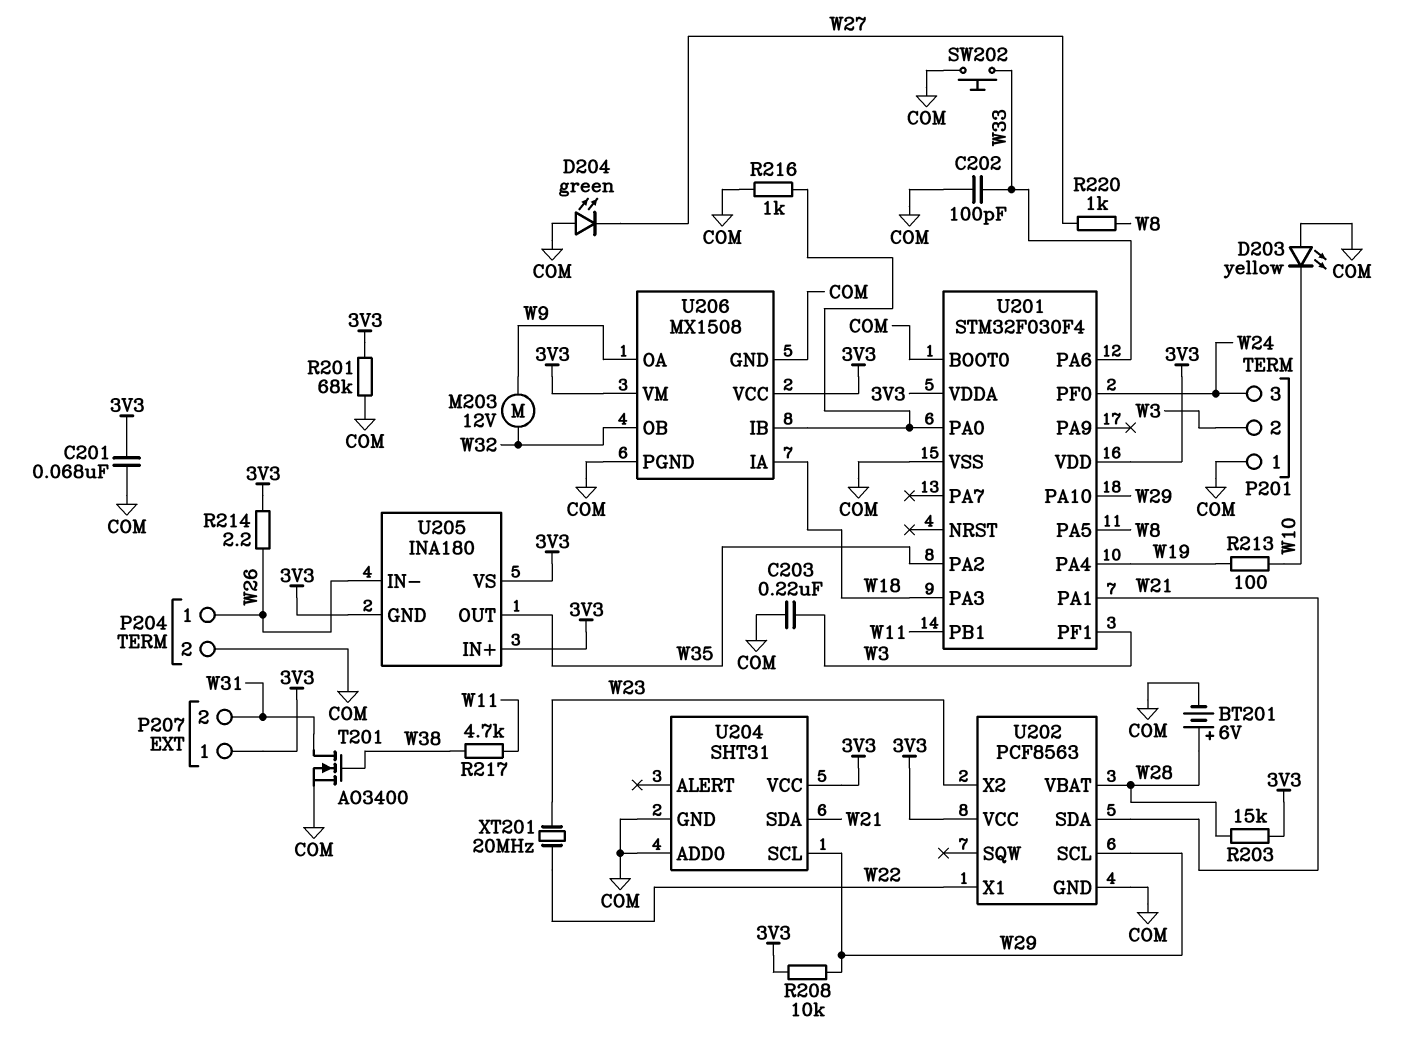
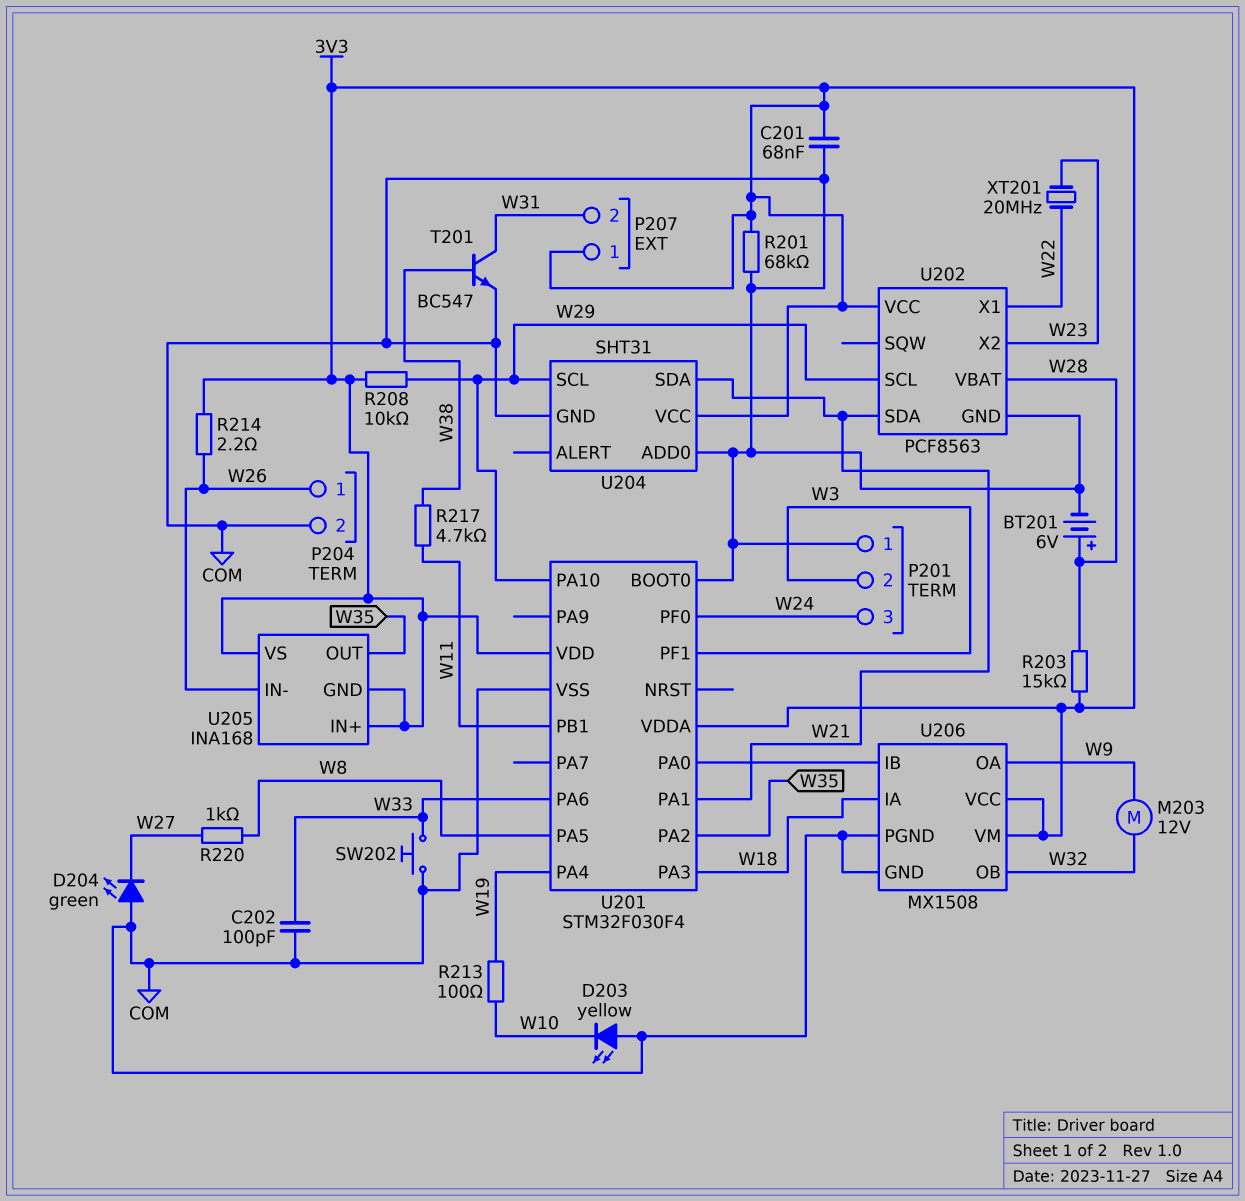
C203: 220nF (COM, W3) -> none
R216: 1k (COM, U201/PA0) -> none
T201: NMOS AO3400 (G W38, D W31, S COM) -> NPN BC547 (B W38, C W31, E COM)
U205: INA180 -> INA168

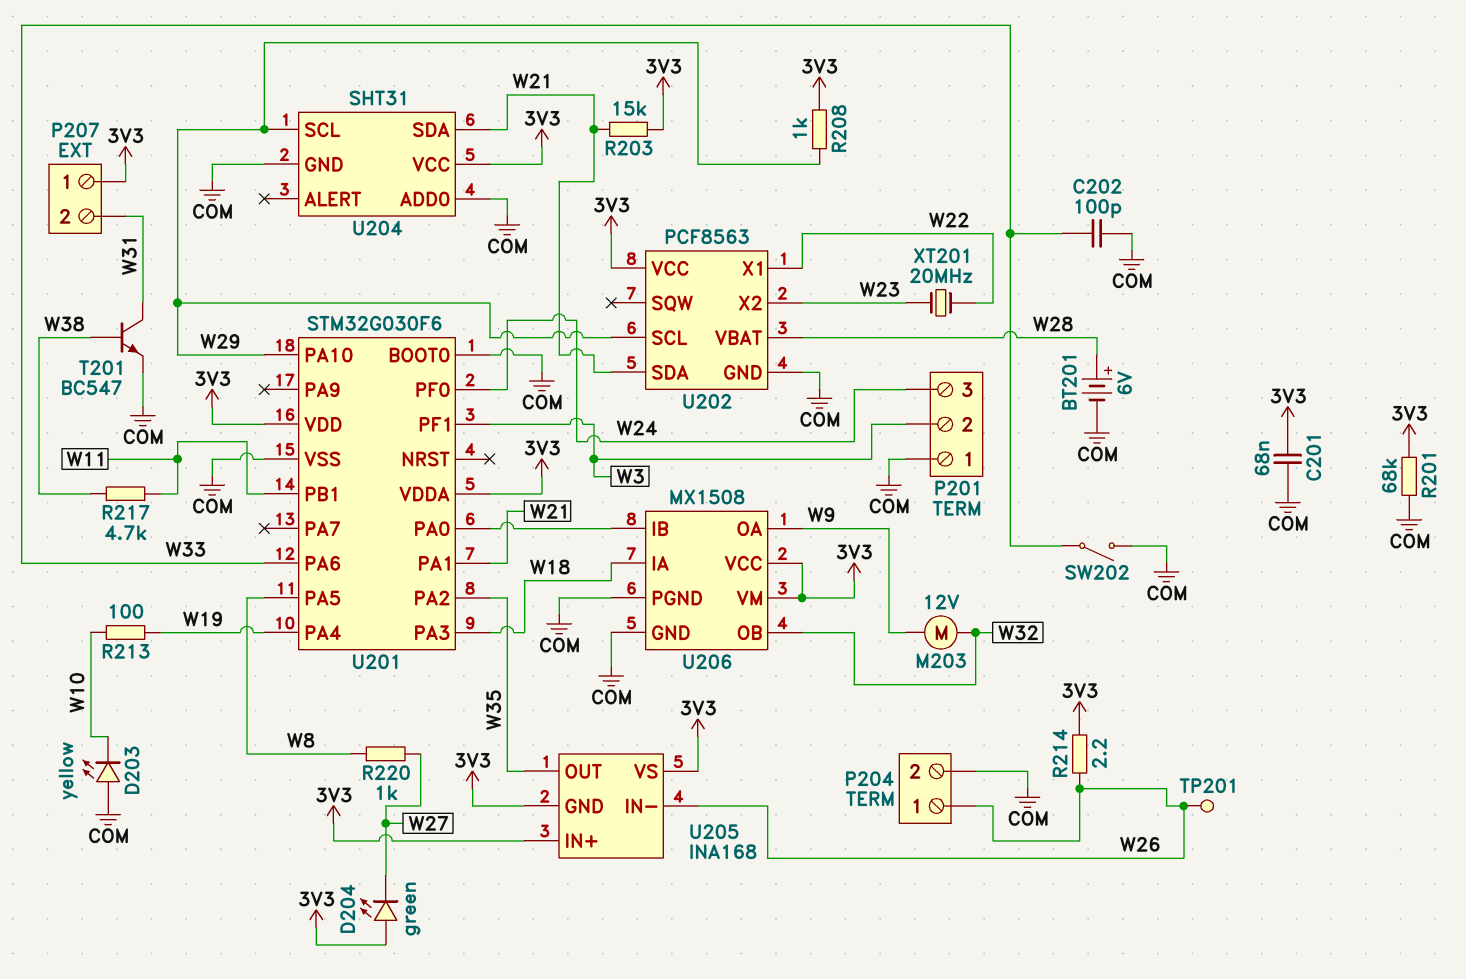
D204: LED green (A COM, K W27) -> LED green (A 3V3, K W27)
R203: 15k (3V3, W28) -> 15k (3V3, W21)
R208: 10k (3V3, W29) -> 1k (3V3, W29)
SW202: button (COM, W33) -> switch (COM, W33)
TP201: none -> test point (W26)
U201: STM32F030F4 -> STM32G030F6

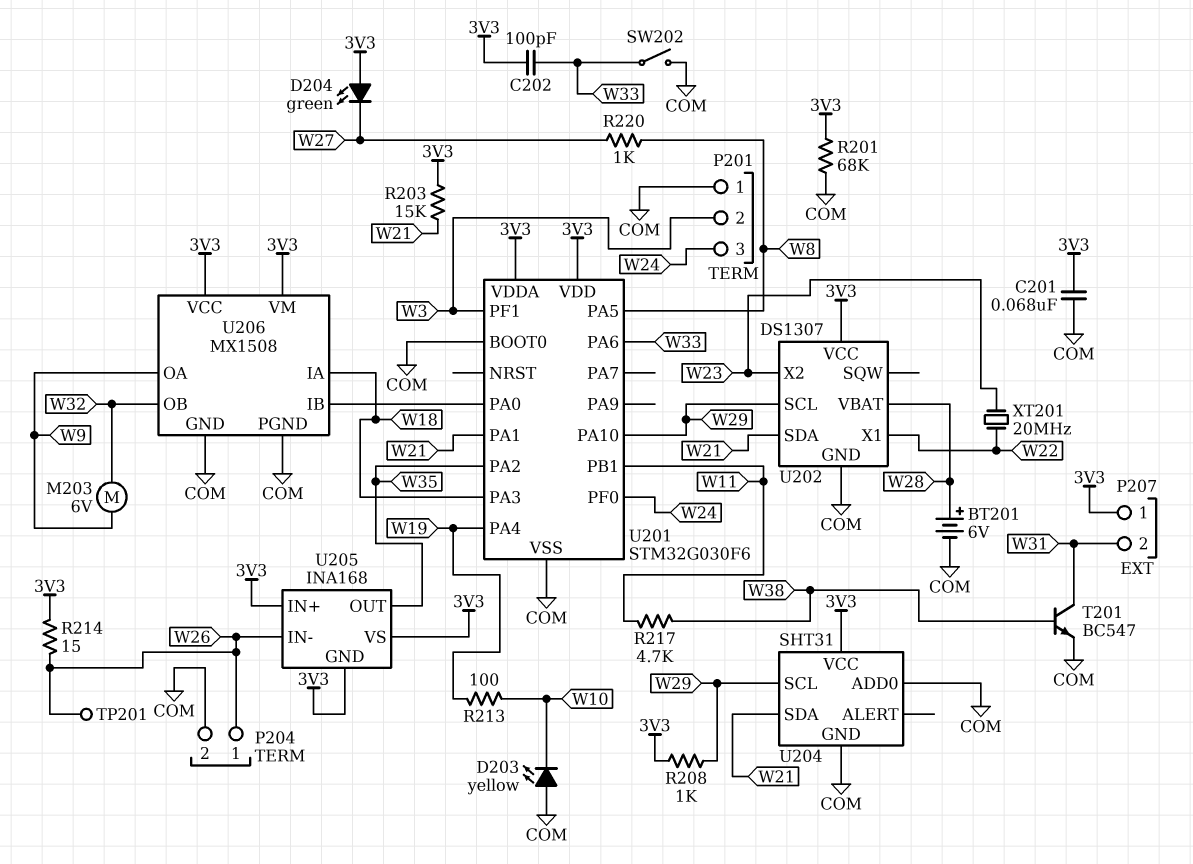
C202: 100pF (COM, W33) -> 100pF (3V3, W33)
M203: motor 12V (W9, W32) -> motor 6V (W9, W32)
R214: 2.2 (3V3, W26) -> 15 (3V3, W26)
U202: PCF8563 -> DS1307

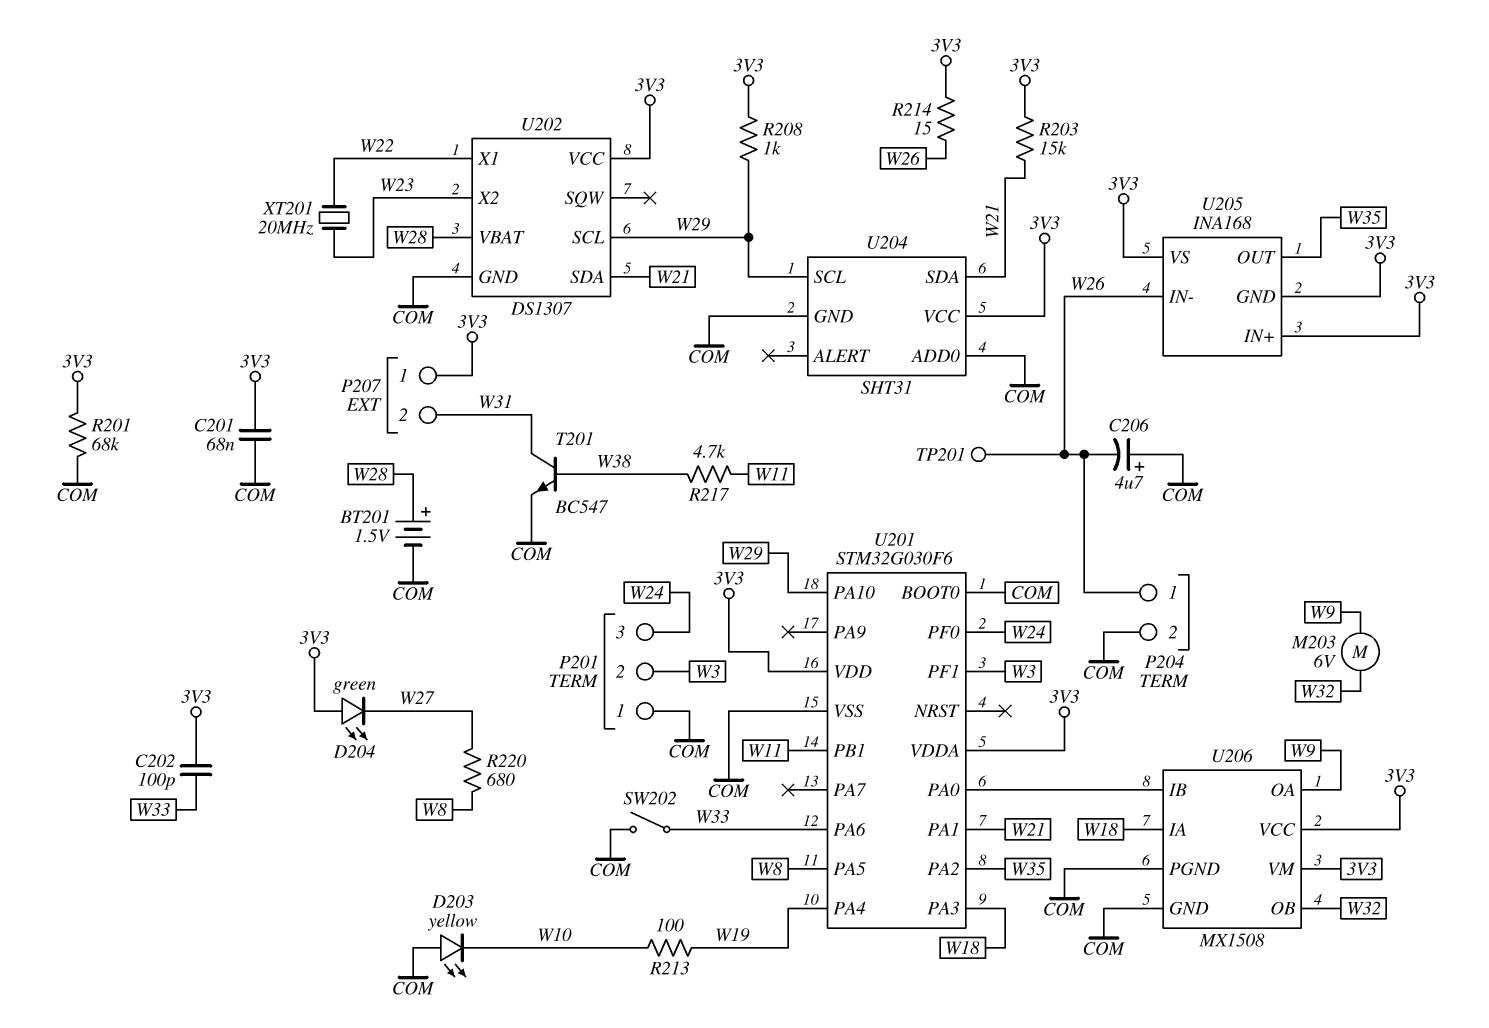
BT201: 6V (plus W28, minus COM) -> 1.5V (plus W28, minus COM)
C206: none -> 4.7uF (plus COM, minus W26)
R220: 1k (W8, W27) -> 680 (W8, W27)

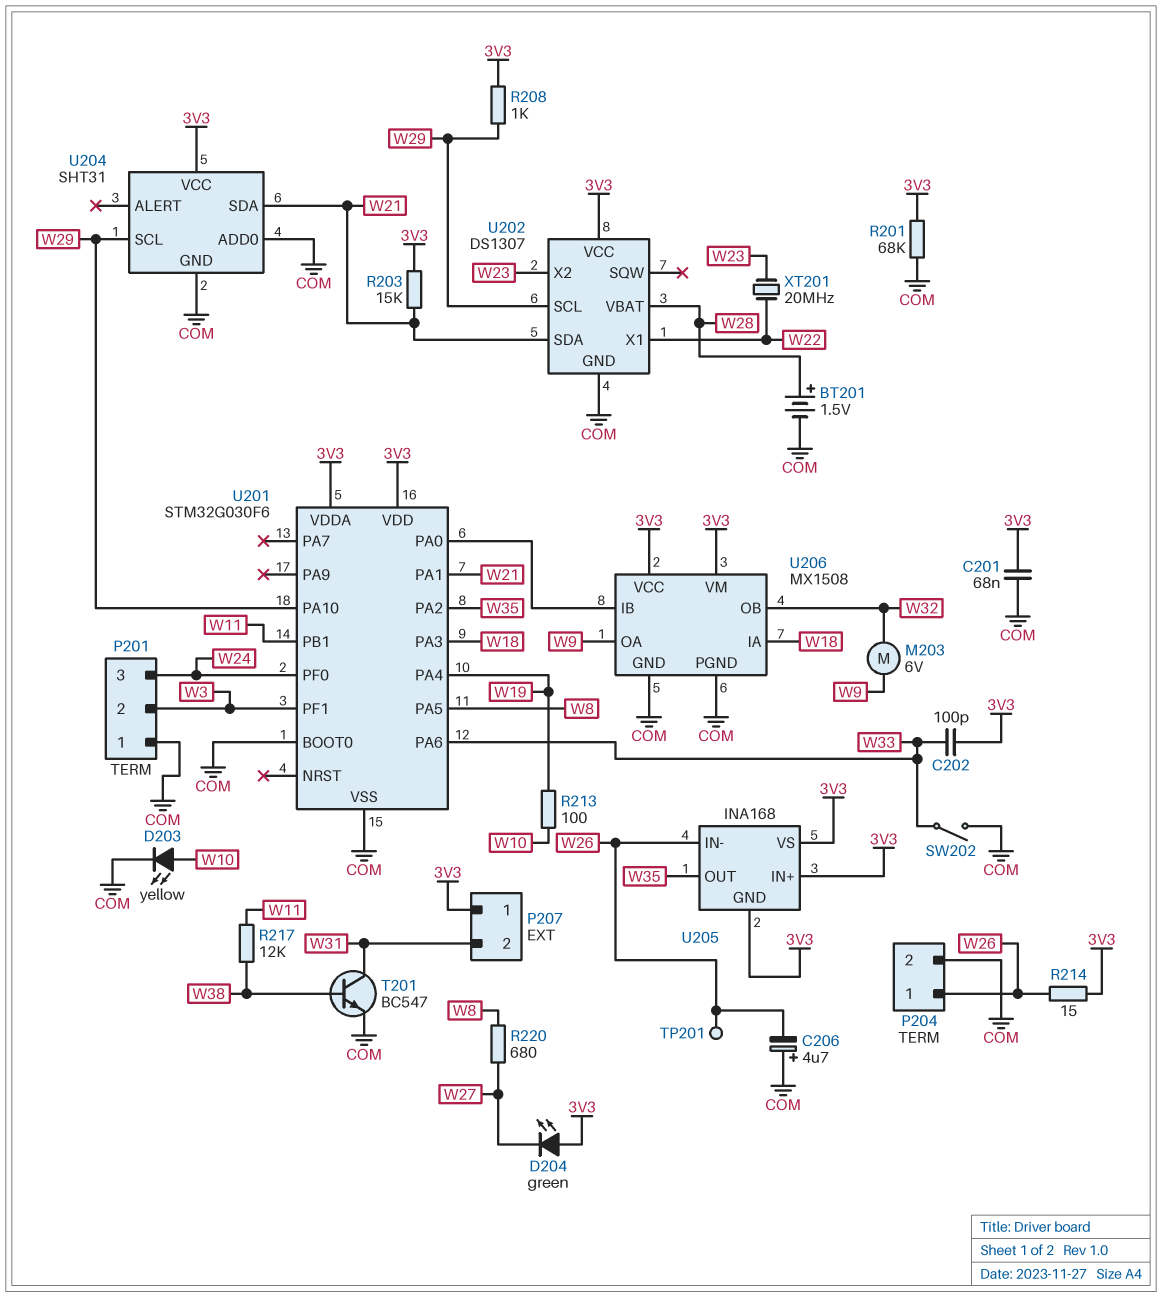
D203: LED yellow (A COM, K W10) -> LED yellow (A W10, K COM)
R217: 4.7k (W11, W38) -> 12k (W11, W38)

